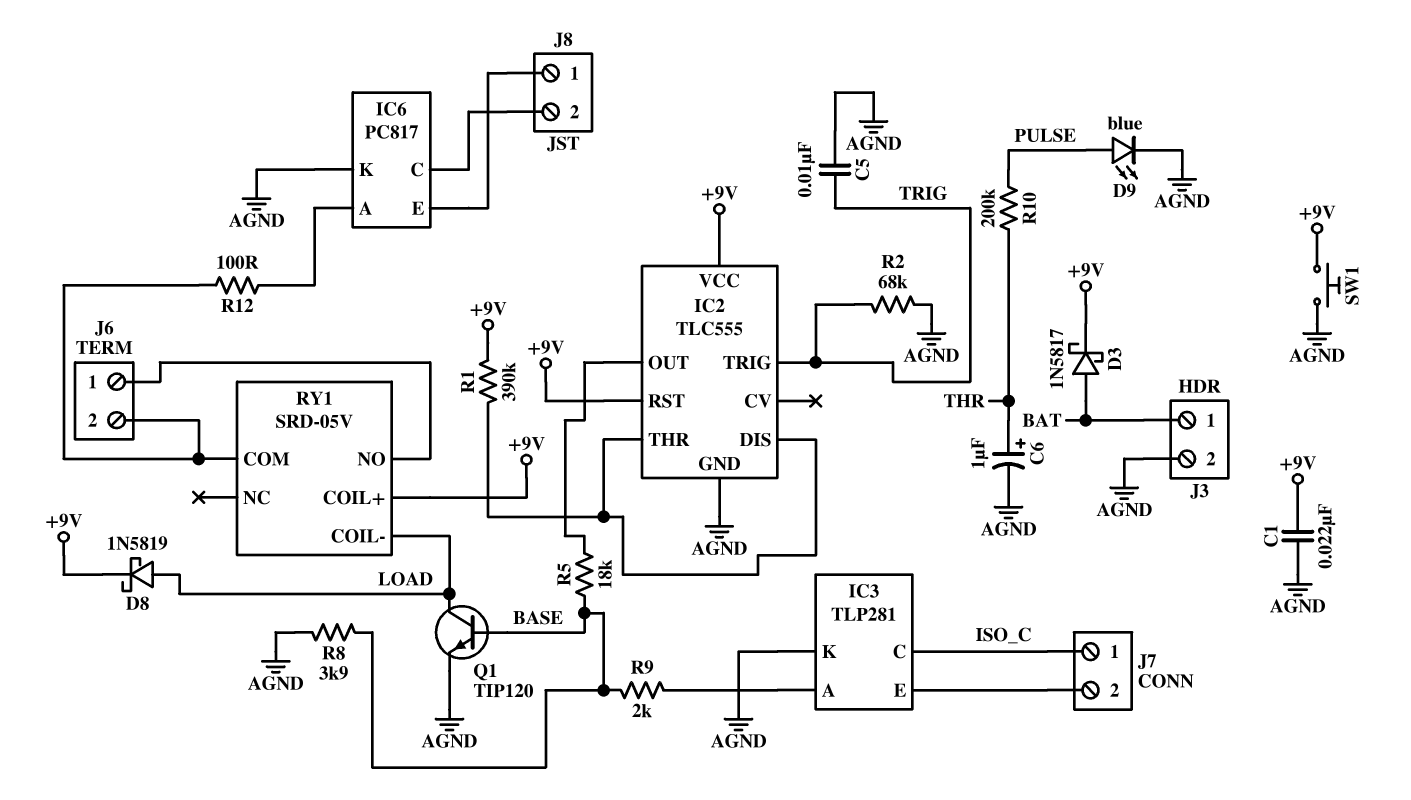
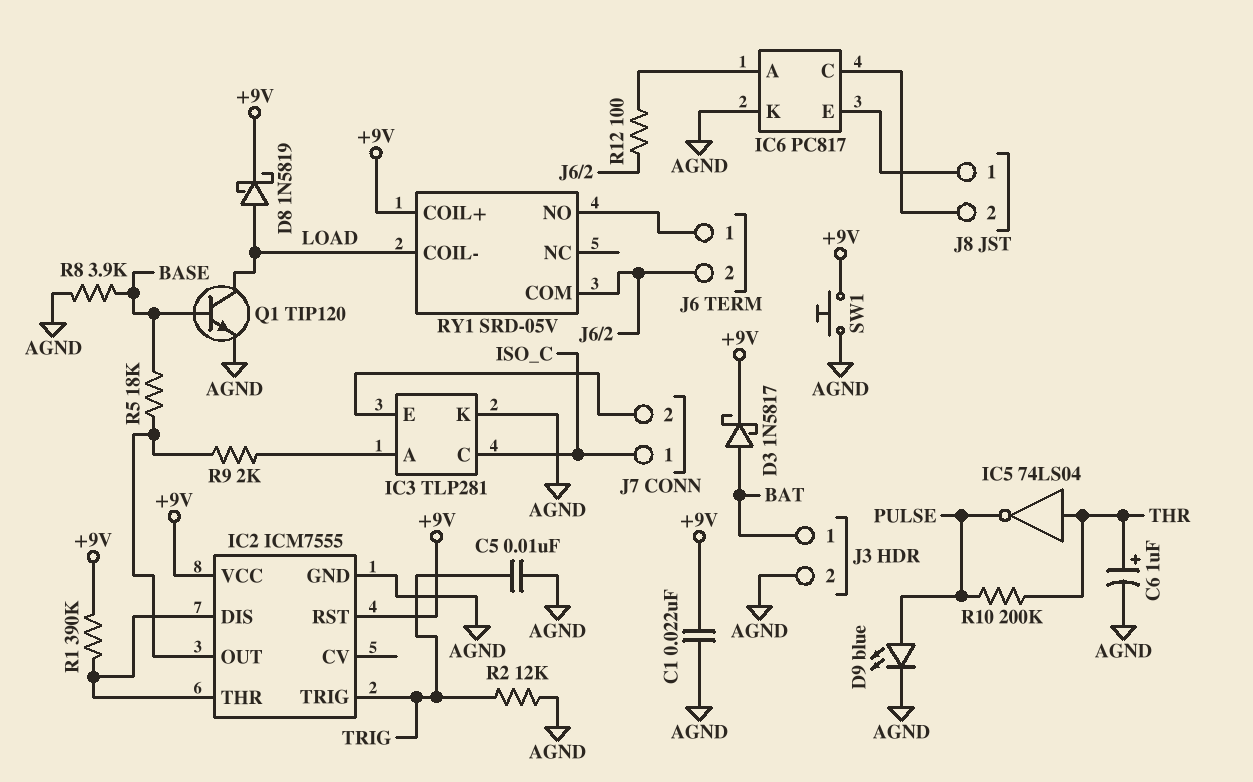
IC2: TLC555 -> ICM7555
IC5: none -> NOT 74LS04 (in THR, out PULSE)
R2: 68k (AGND, TRIG) -> 12k (AGND, TRIG)
R9: 2k (BASE, IC3/A) -> 2k (IC2/OUT, IC3/A)

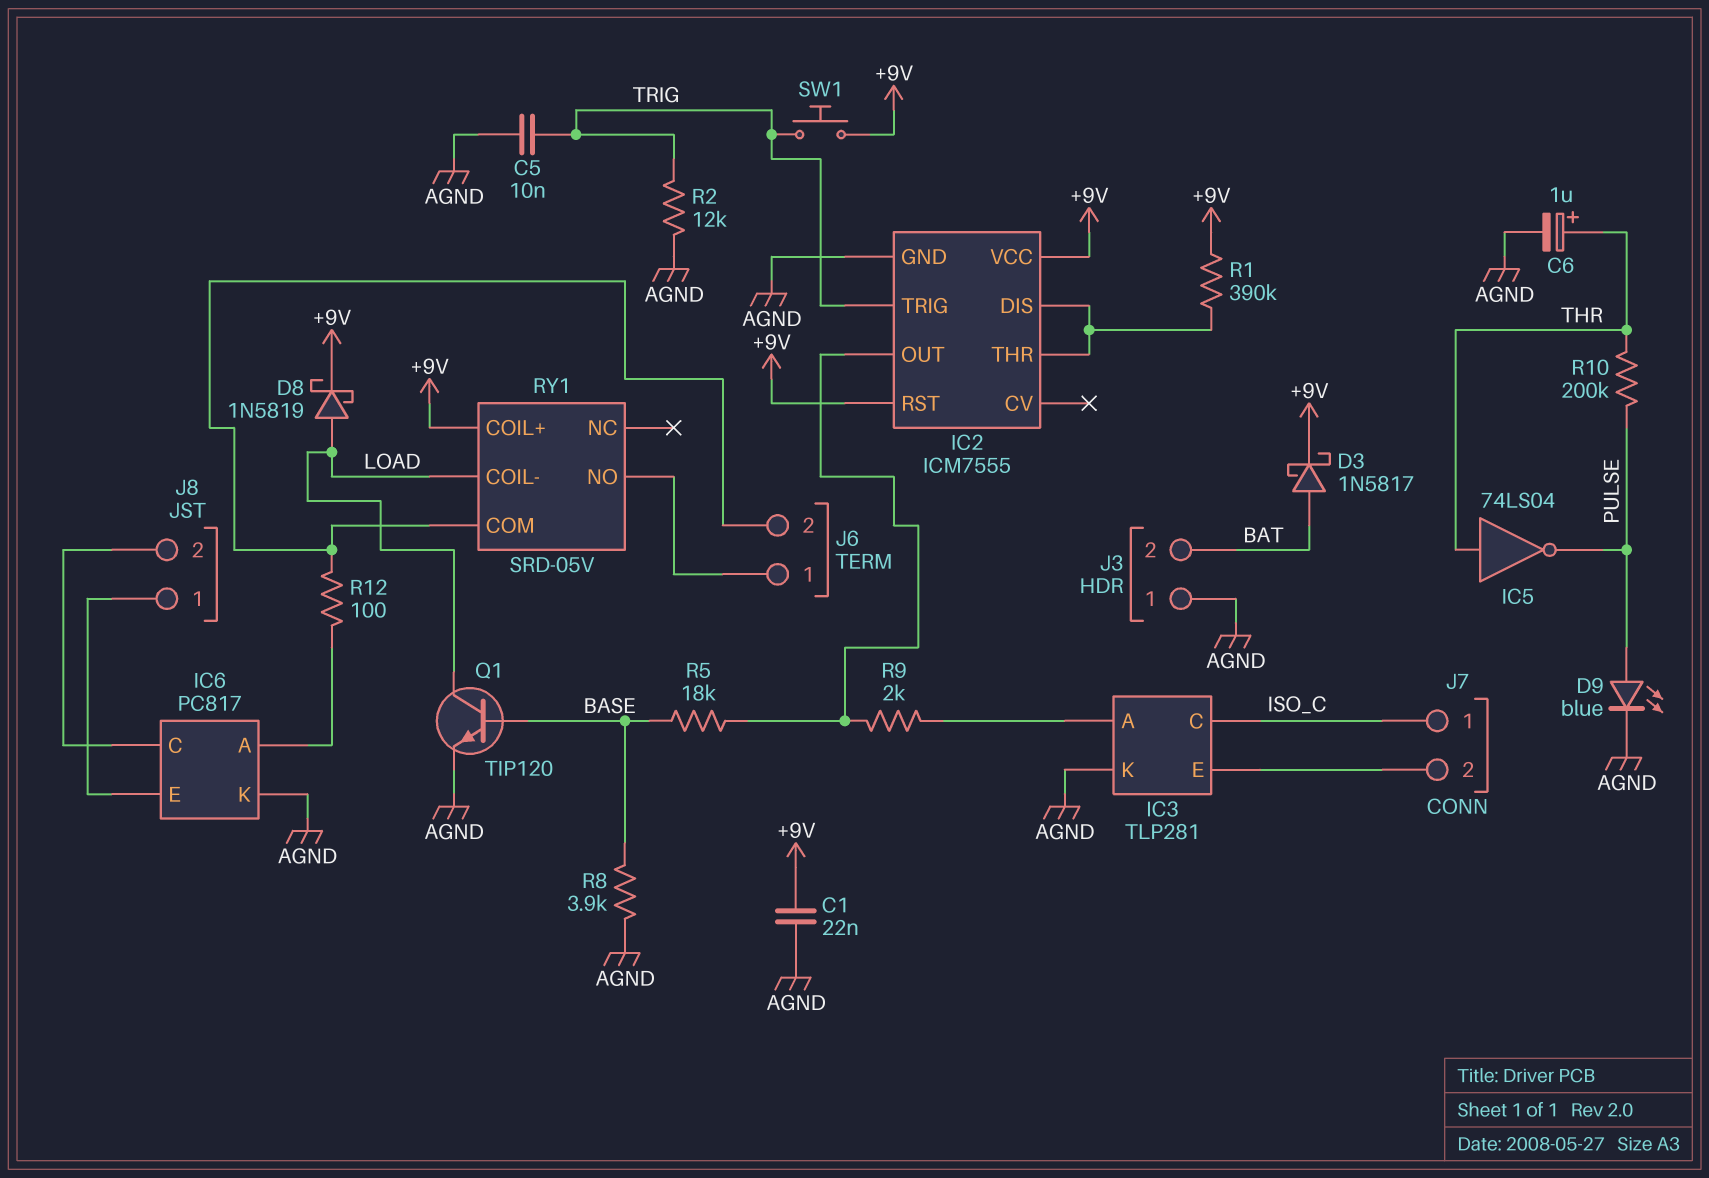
J3 pin 1: BAT -> AGND
J3 pin 2: AGND -> BAT
SW1: button (+9V, AGND) -> button (+9V, TRIG)

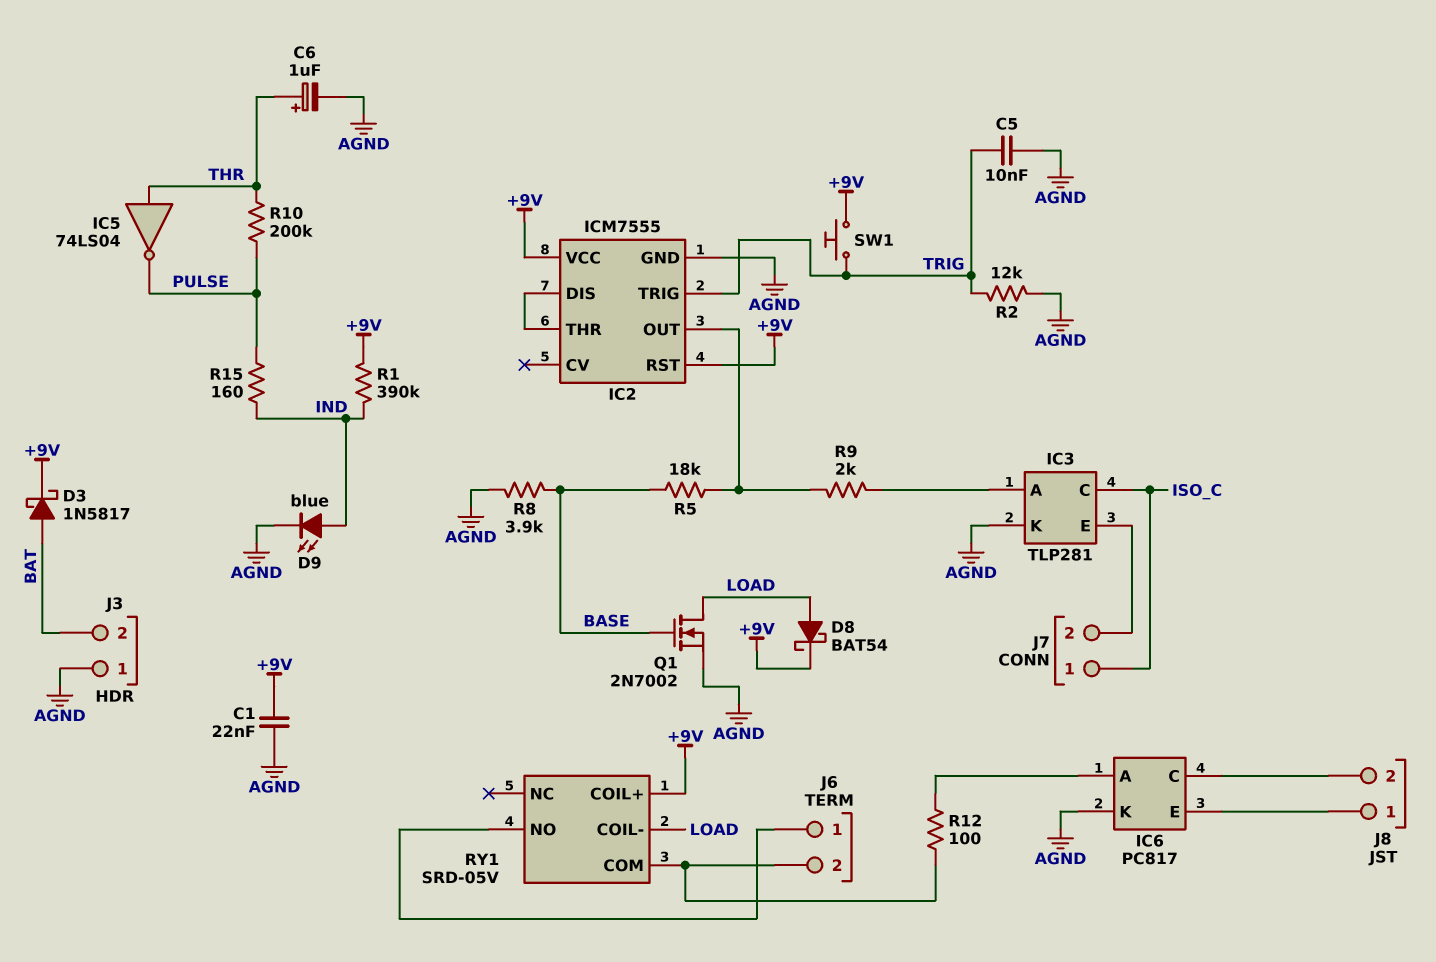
D8: schottky 1N5819 (A LOAD, K +9V) -> schottky BAT54 (A LOAD, K +9V)
D9: LED blue (A PULSE, K AGND) -> LED blue (A IND, K AGND)
Q1: NPN TIP120 (B BASE, C LOAD, E AGND) -> NMOS 2N7002 (G BASE, D LOAD, S AGND)
R1: 390k (+9V, IC2/DIS) -> 390k (+9V, IND)
R15: none -> 160 (IND, PULSE)

